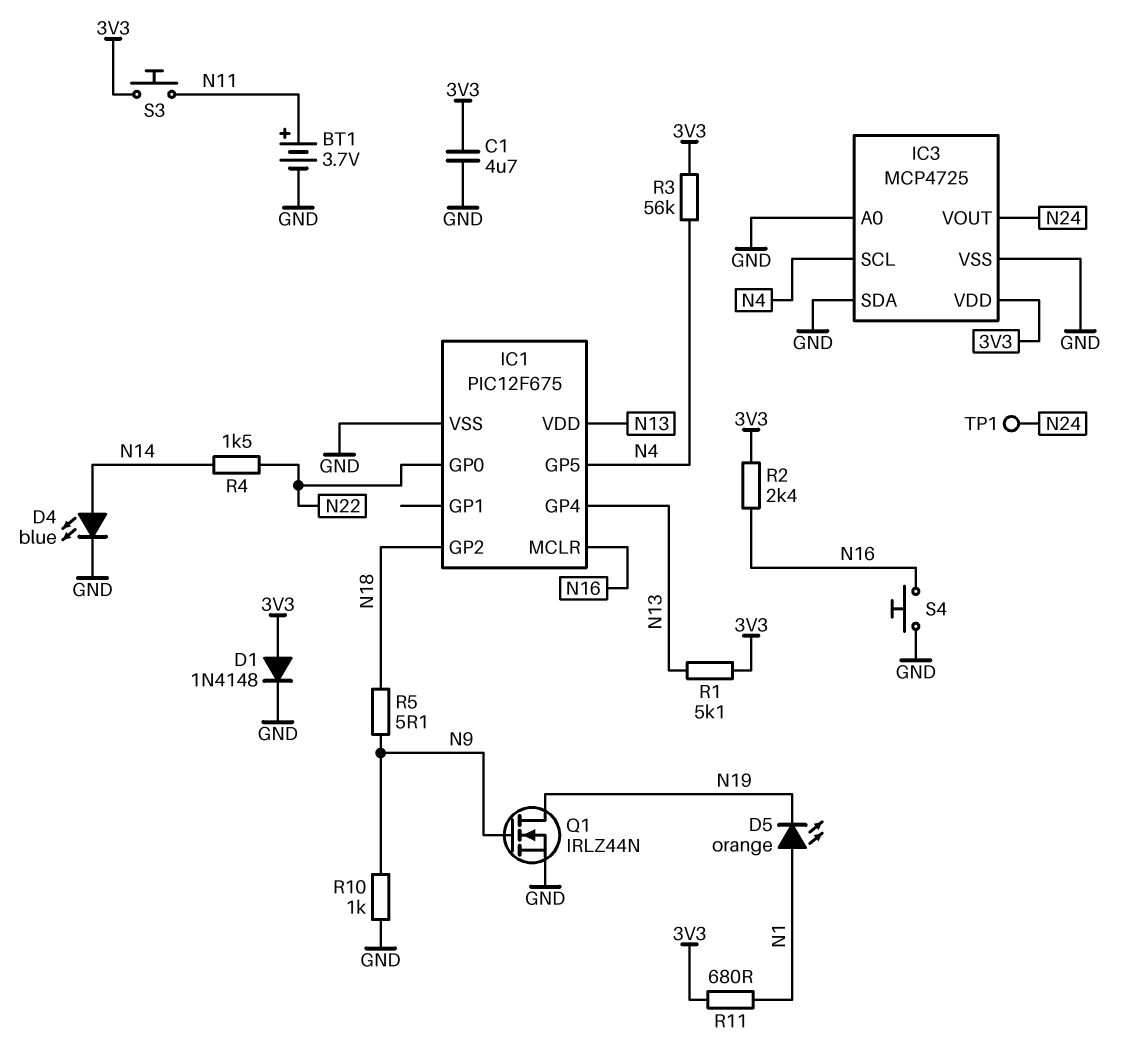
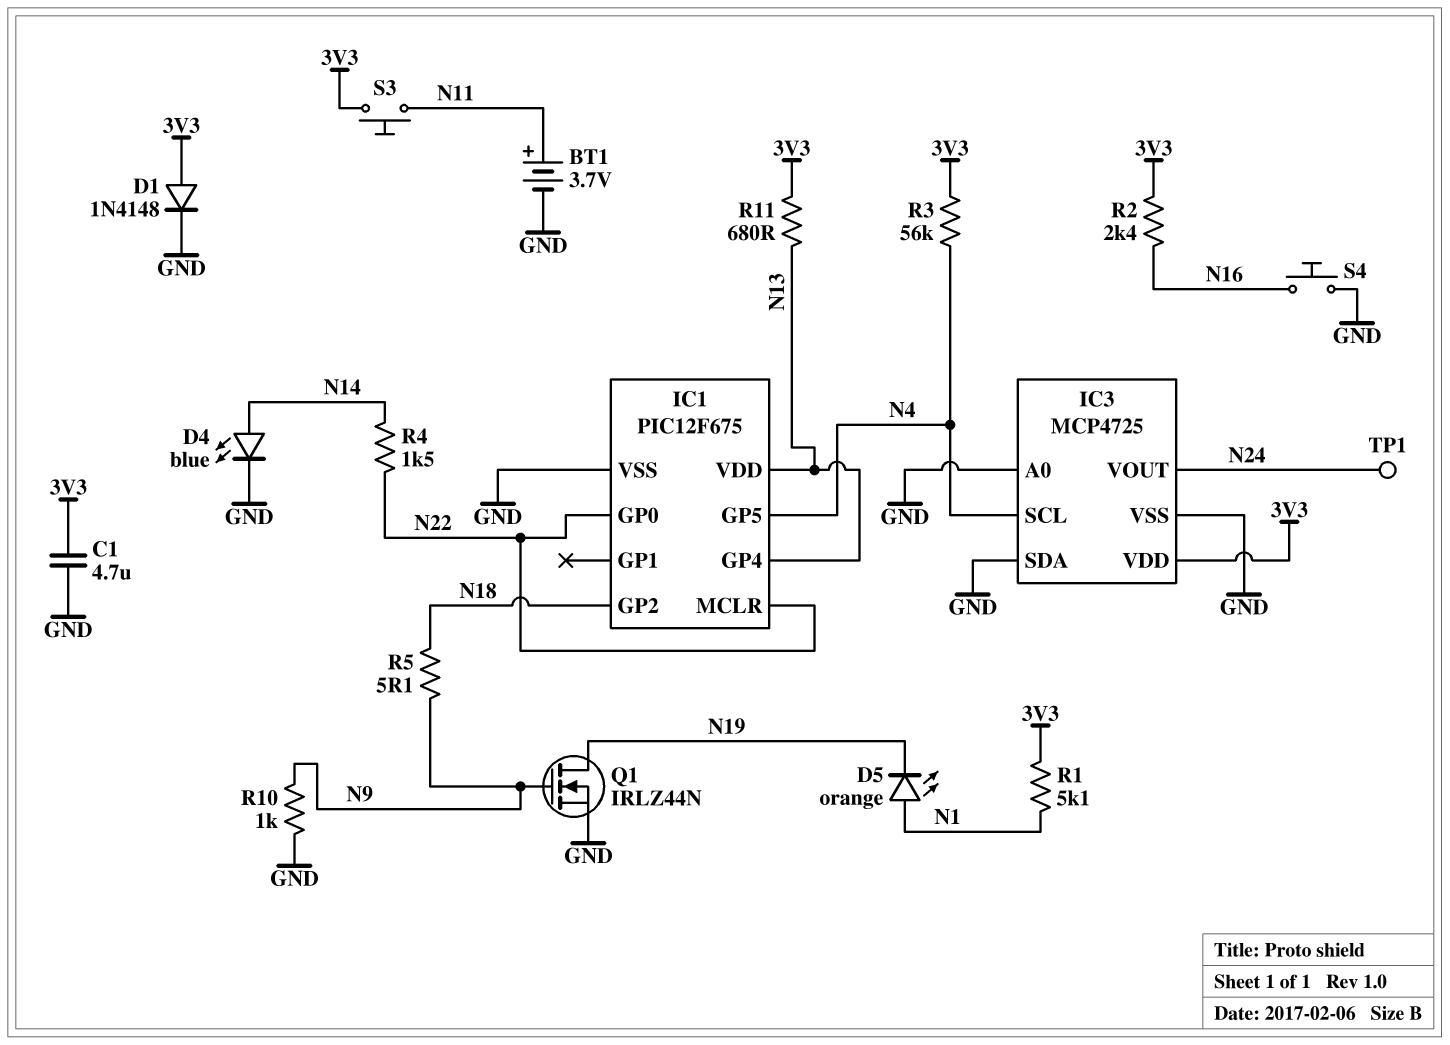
IC1 pin MCLR: N16 -> N22
R1: 5.1k (3V3, N13) -> 5.1k (3V3, N1)
R11: 680 (3V3, N1) -> 680 (3V3, N13)

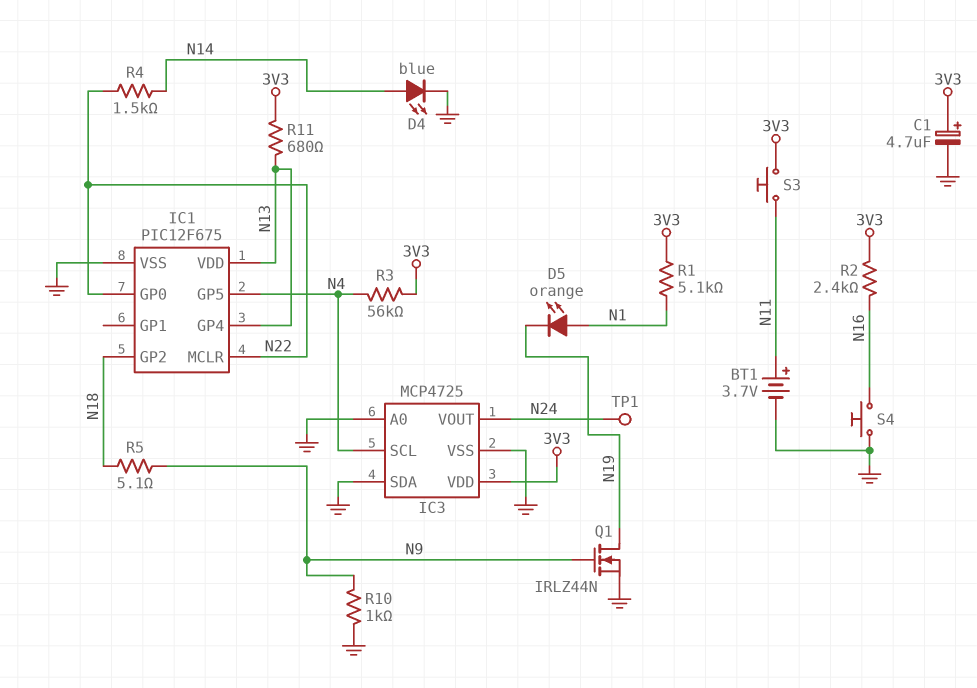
C1: 4.7uF (3V3, GND) -> 4.7uF (plus 3V3, minus GND)
D1: diode 1N4148 (A 3V3, K GND) -> none

